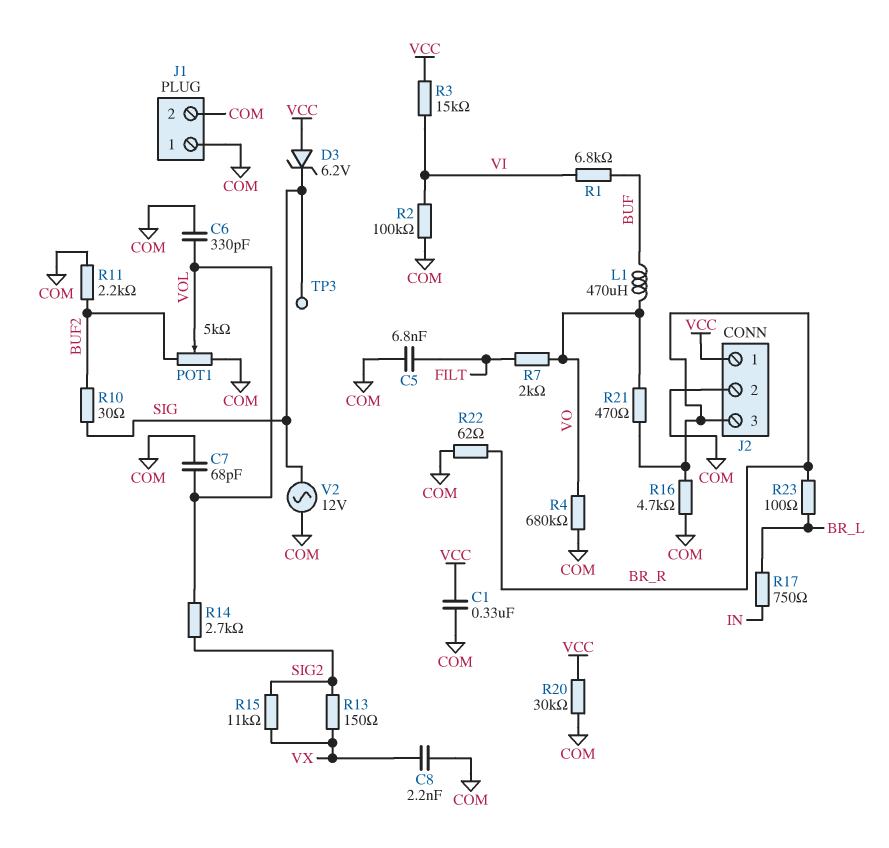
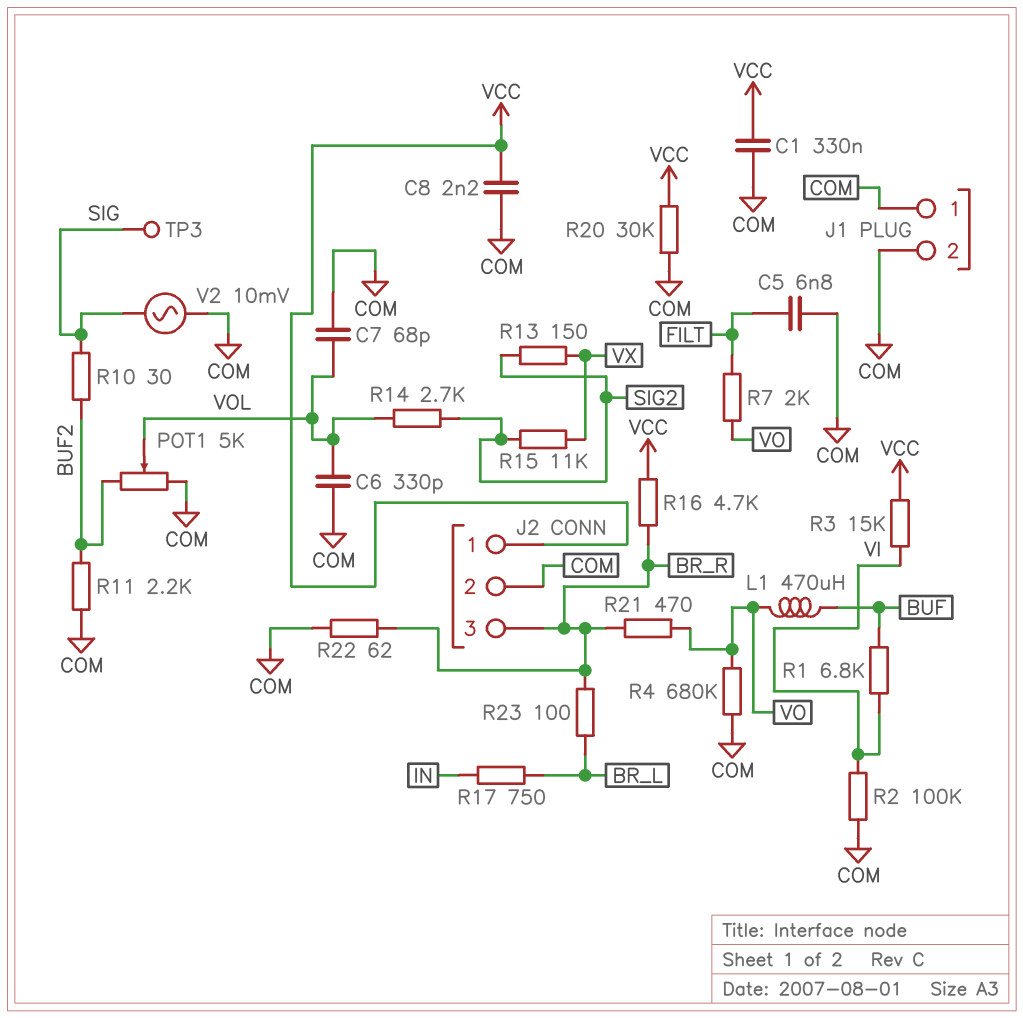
C8: 2.2nF (COM, VX) -> 2.2nF (COM, VCC)
D3: zener 6.2V (A VCC, K SIG) -> none
R16: 4.7k (BR_R, COM) -> 4.7k (BR_R, VCC)
V2: AC 12V (COM, SIG) -> AC 10mV (COM, SIG)

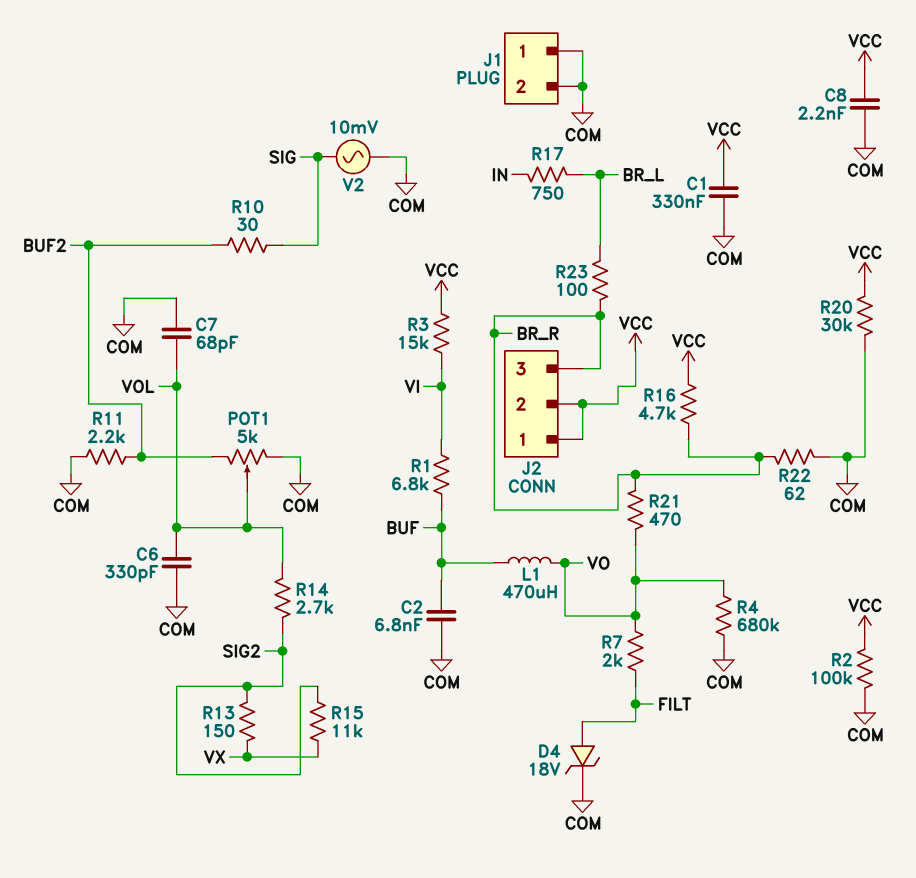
C2: none -> 6.8nF (BUF, COM)
C5: 6.8nF (COM, FILT) -> none
D4: none -> zener 18V (A FILT, K COM)
J2 pin 2: COM -> VCC
R2: 100k (COM, VI) -> 100k (COM, VCC)
TP3: test point (SIG) -> none

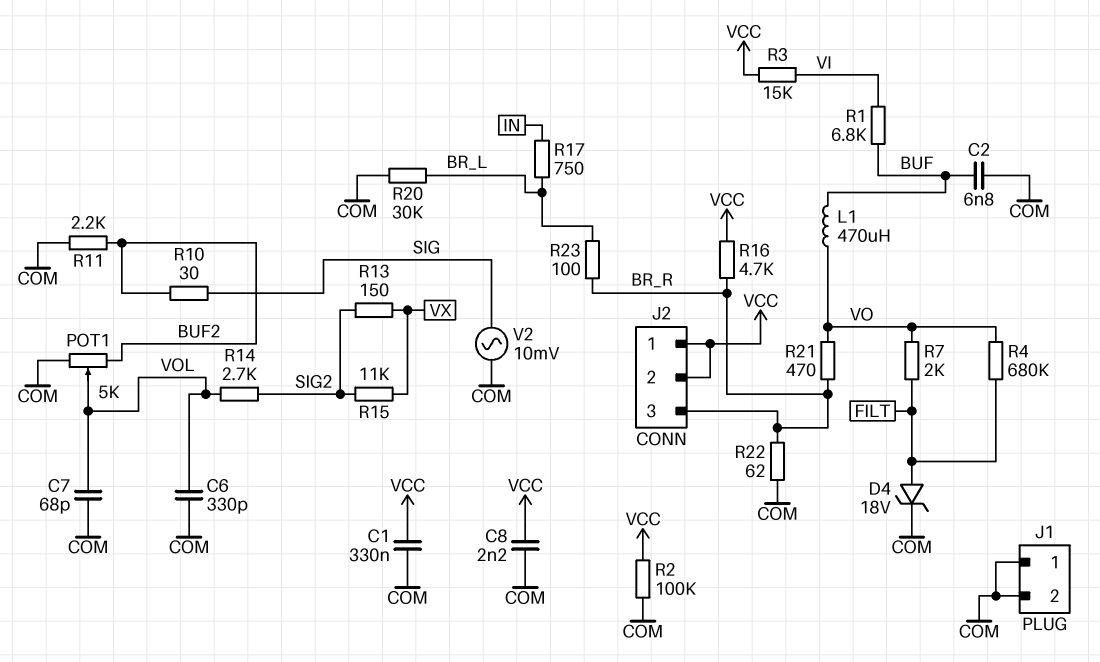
R4: 680k (COM, VO) -> 680k (FILT, VO)
R20: 30k (COM, VCC) -> 30k (BR_L, COM)

